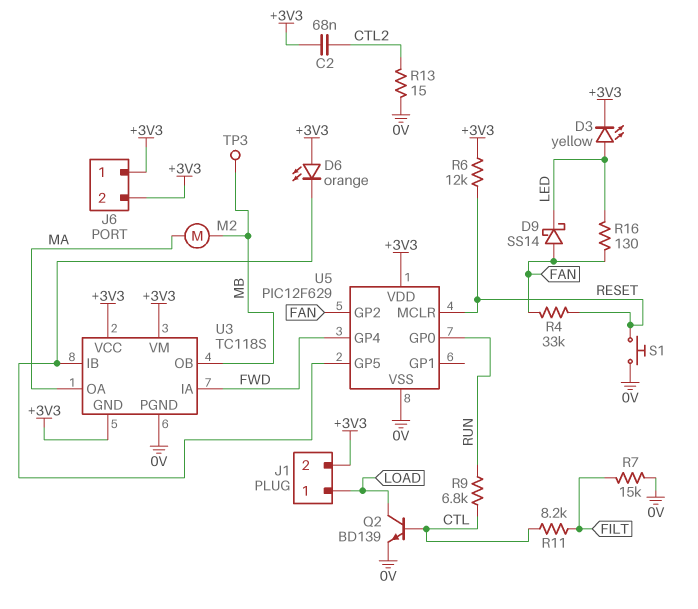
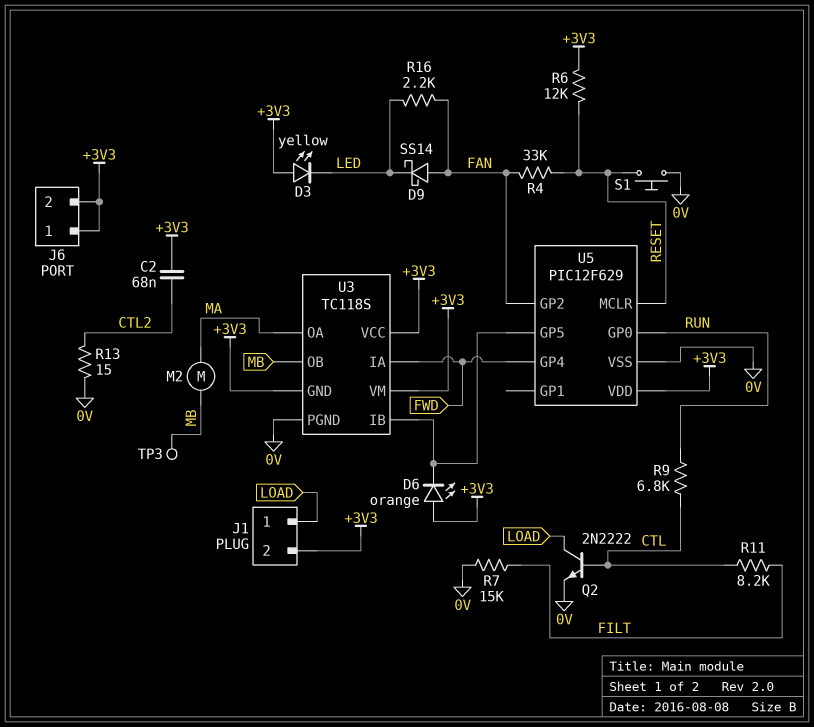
D3: LED yellow (A LED, K +3V3) -> LED yellow (A +3V3, K LED)
Q2: NPN BD139 (B CTL, C LOAD, E 0V) -> NPN 2N2222 (B CTL, C LOAD, E 0V)
R16: 130 (FAN, LED) -> 2.2k (FAN, LED)

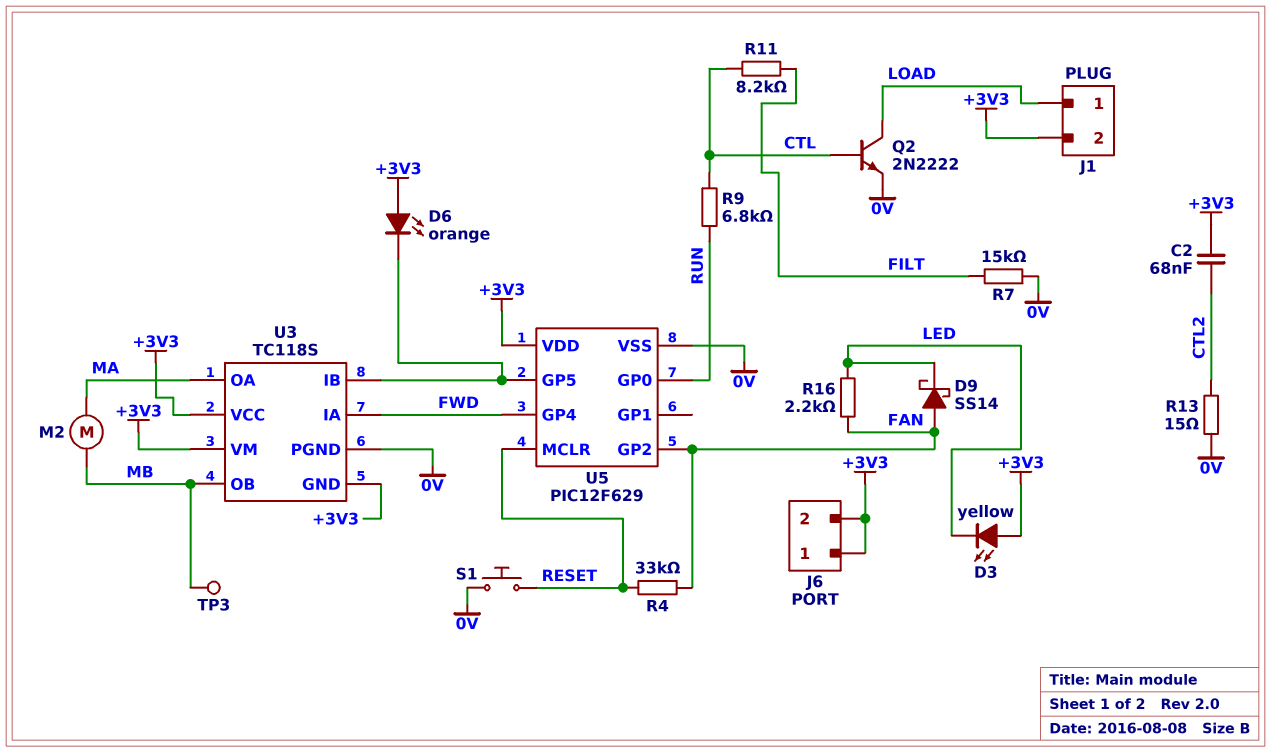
R6: 12k (+3V3, RESET) -> none

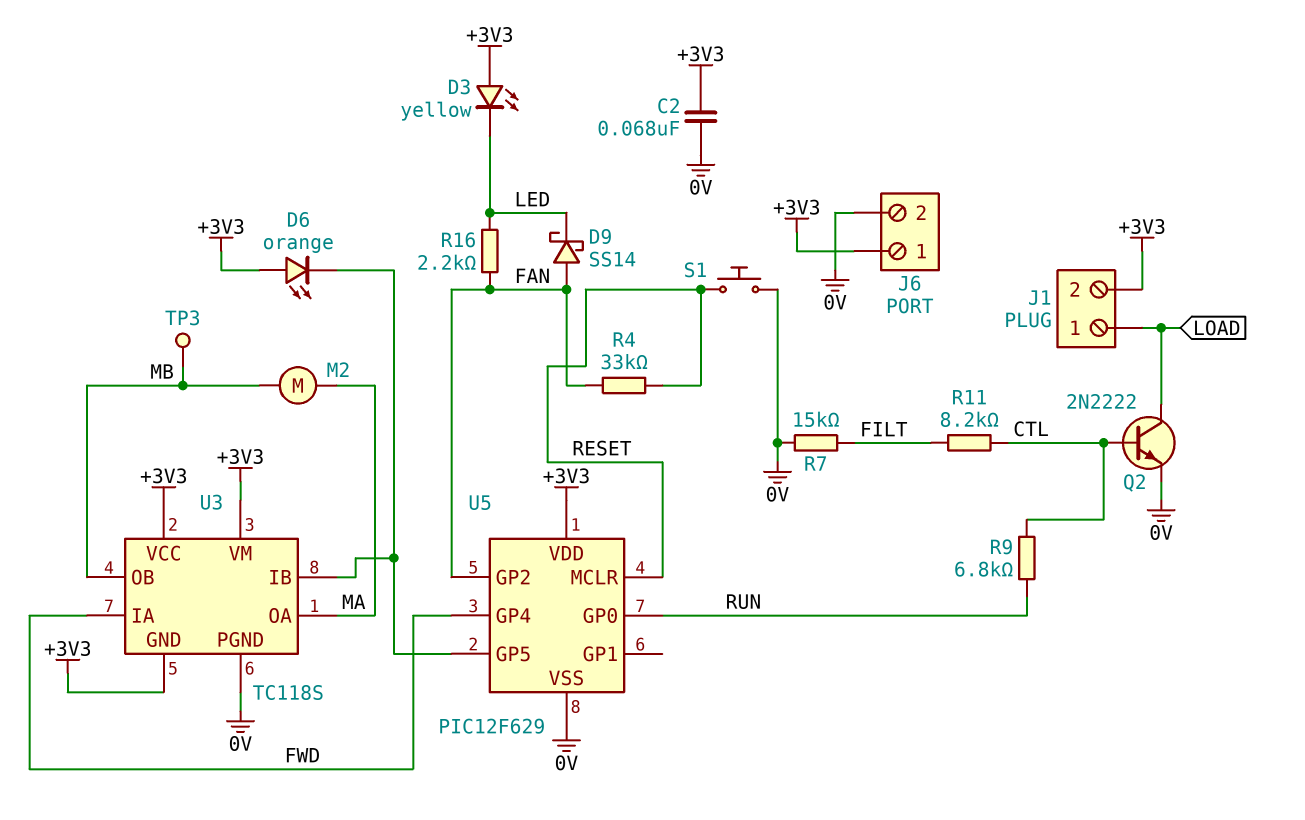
C2: 68nF (+3V3, CTL2) -> 68nF (+3V3, 0V)
J6 pin 2: +3V3 -> 0V
R13: 15 (0V, CTL2) -> none

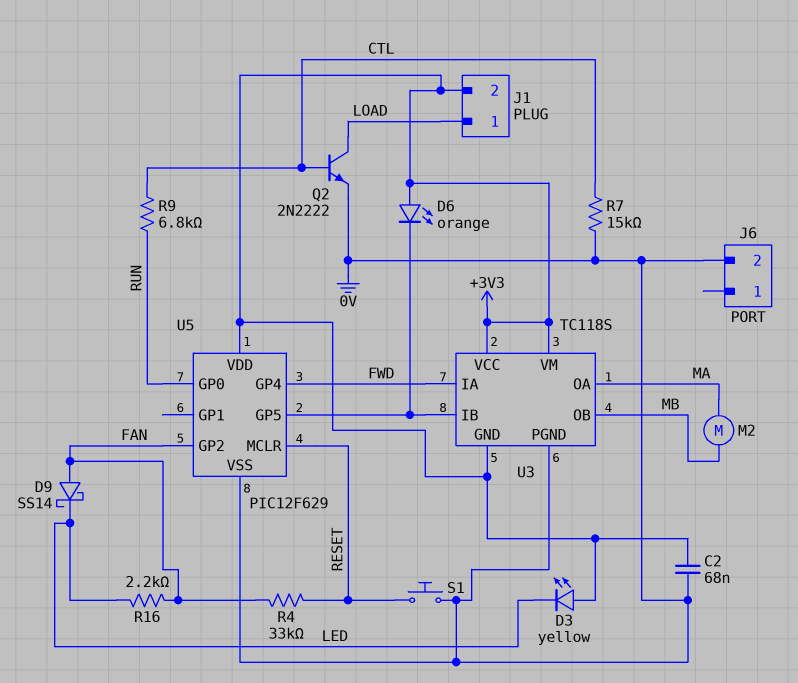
J6 pin 1: +3V3 -> none
R7: 15k (0V, FILT) -> 15k (0V, CTL)
R11: 8.2k (CTL, FILT) -> none
TP3: test point (MB) -> none

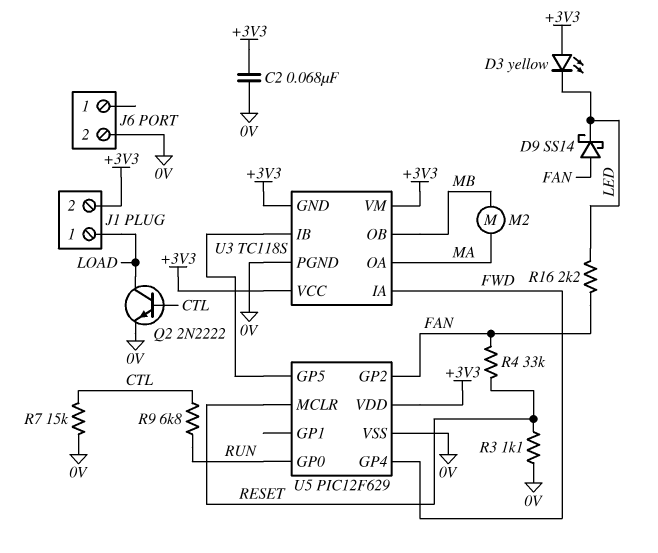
D6: LED orange (A +3V3, K U3/IB) -> none
R3: none -> 1.1k (0V, RESET)
S1: button (0V, RESET) -> none

